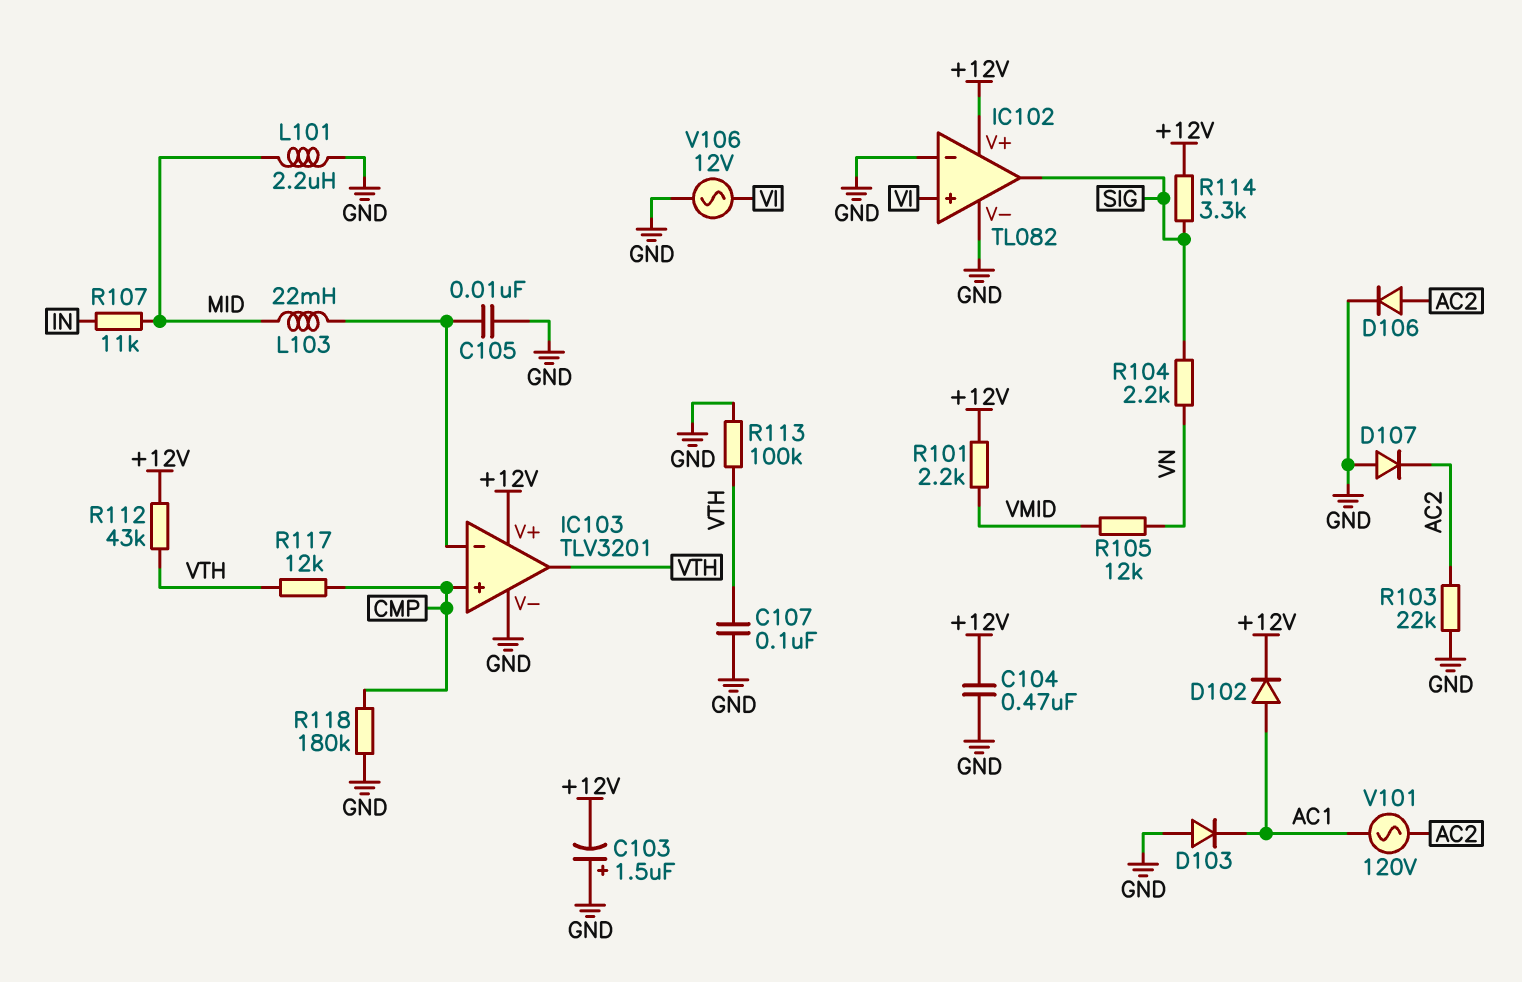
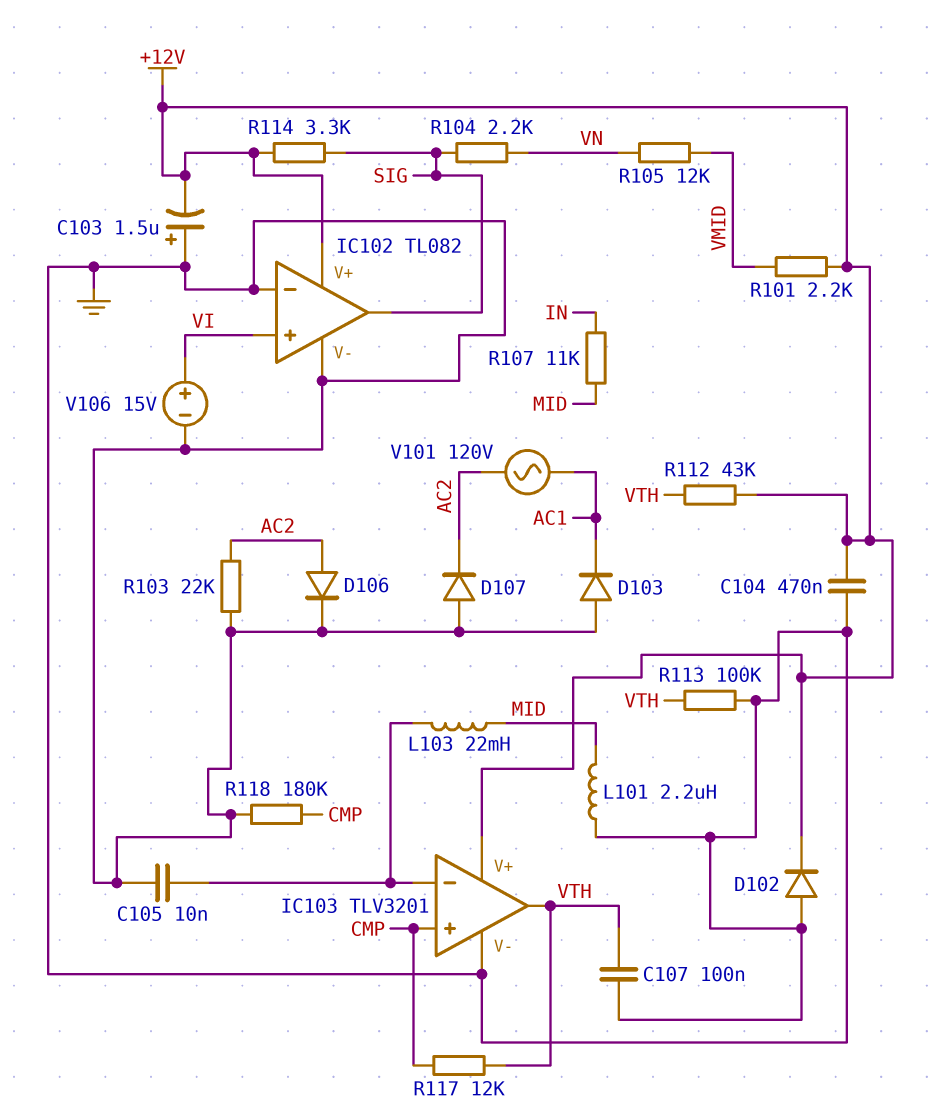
D102: diode (A AC1, K +12V) -> diode (A GND, K +12V)
V106: AC 12V (GND, VI) -> 15V (plus VI, minus GND)

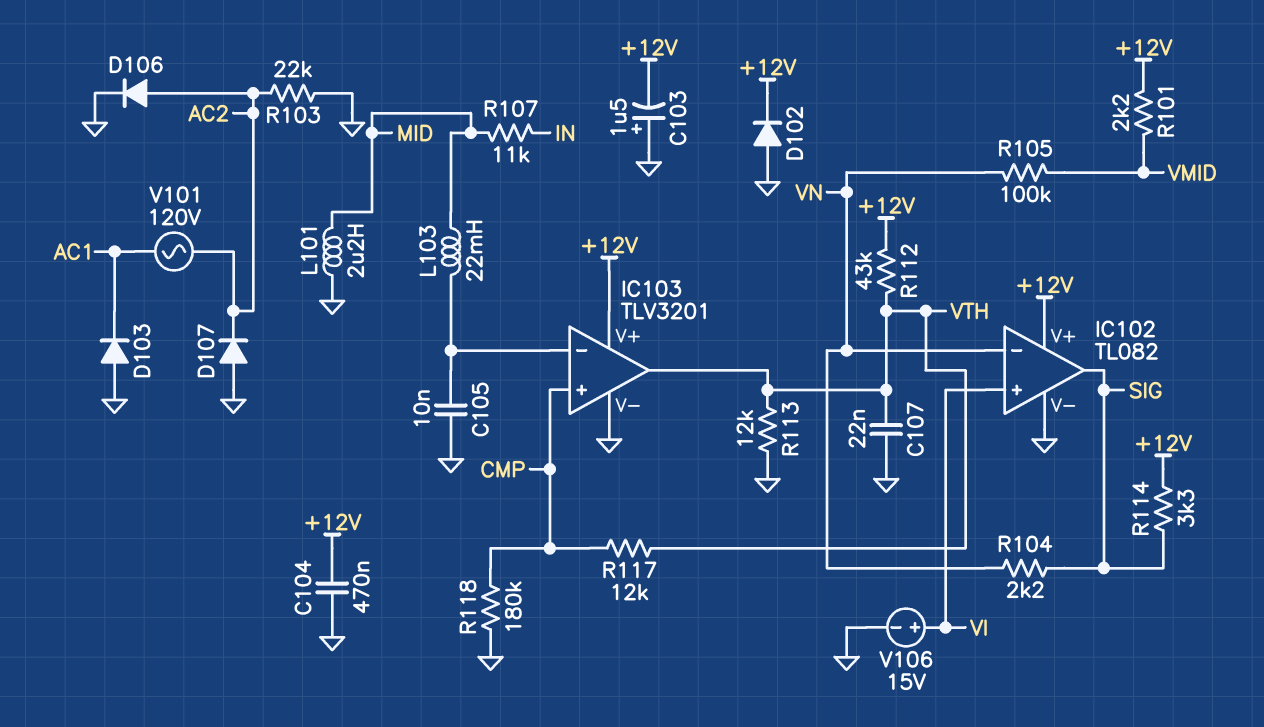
C107: 100nF (GND, VTH) -> 22nF (GND, VTH)
IC102 pin in-: GND -> VN
R105: 12k (VMID, VN) -> 100k (VMID, VN)
R113: 100k (GND, VTH) -> 12k (GND, VTH)

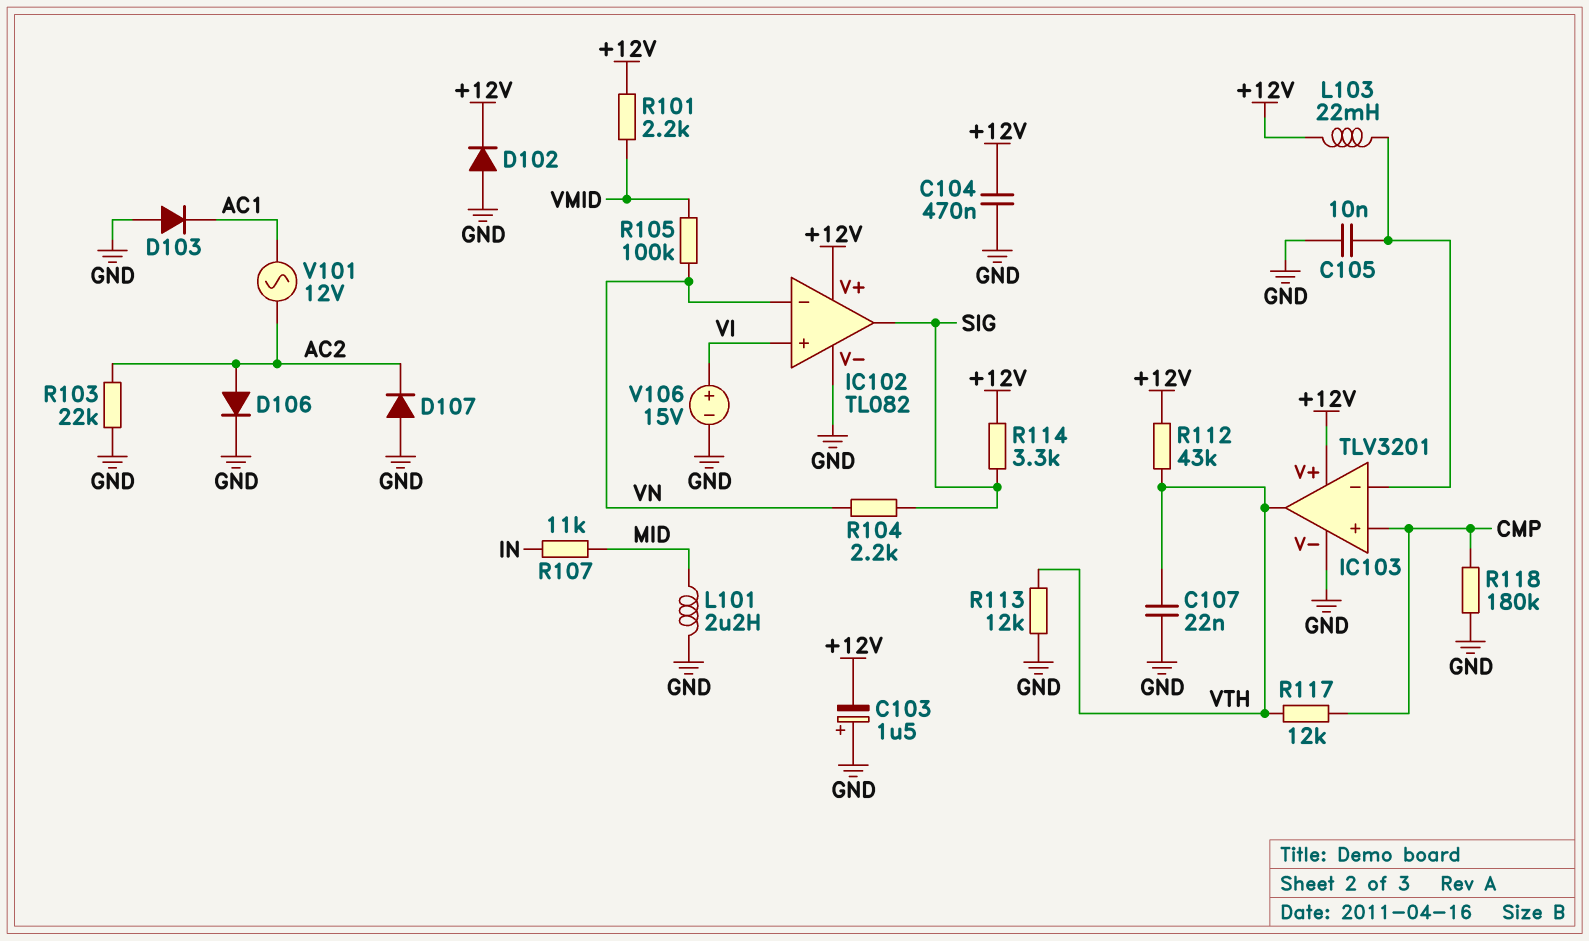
L103: 22mH (IC103/in-, MID) -> 22mH (+12V, IC103/in-)
V101: AC 120V (AC1, AC2) -> AC 12V (AC1, AC2)

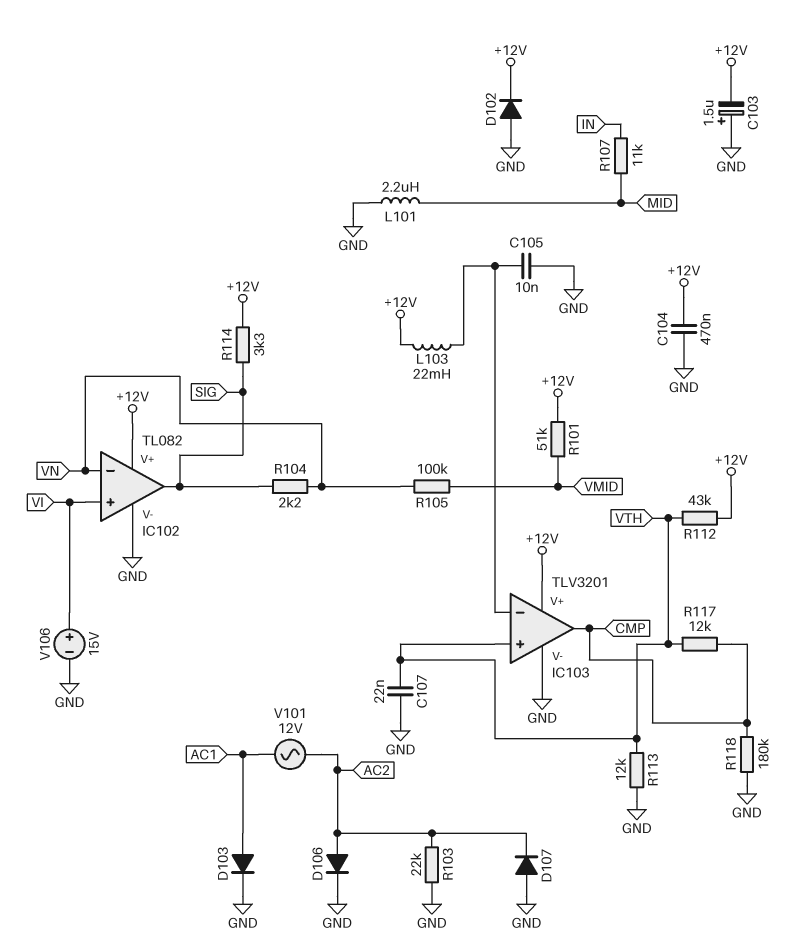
D103: diode (A GND, K AC1) -> diode (A AC1, K GND)
IC103 pin in+: CMP -> VTH
IC103 pin out: VTH -> CMP
R101: 2.2k (+12V, VMID) -> 51k (+12V, VMID)

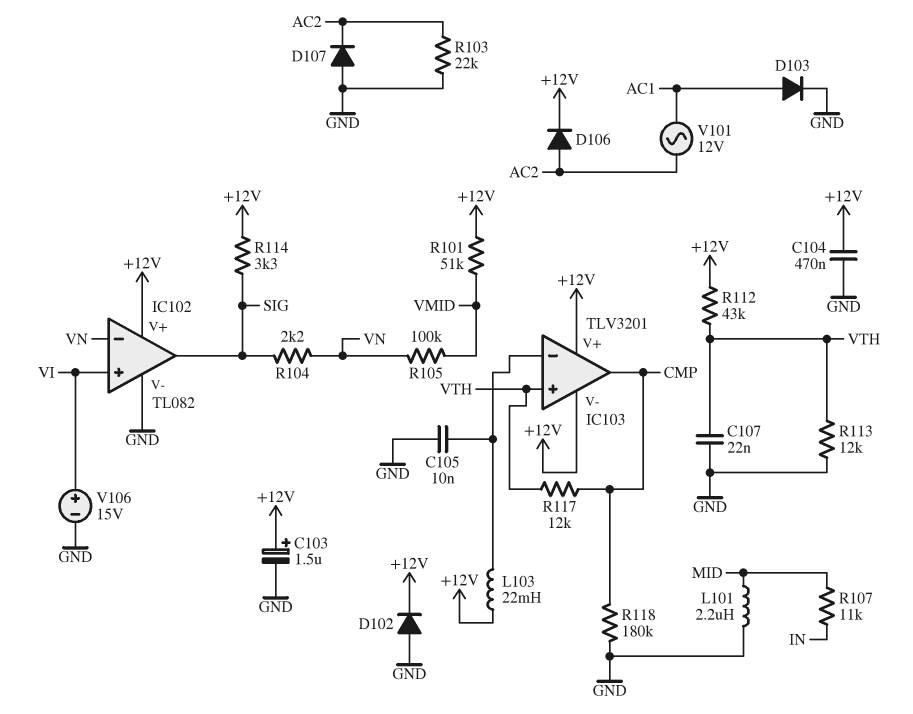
C103: 1.5uF (plus GND, minus +12V) -> 1.5uF (plus +12V, minus GND)
D106: diode (A AC2, K GND) -> diode (A AC2, K +12V)
IC103 pin V-: GND -> +12V

